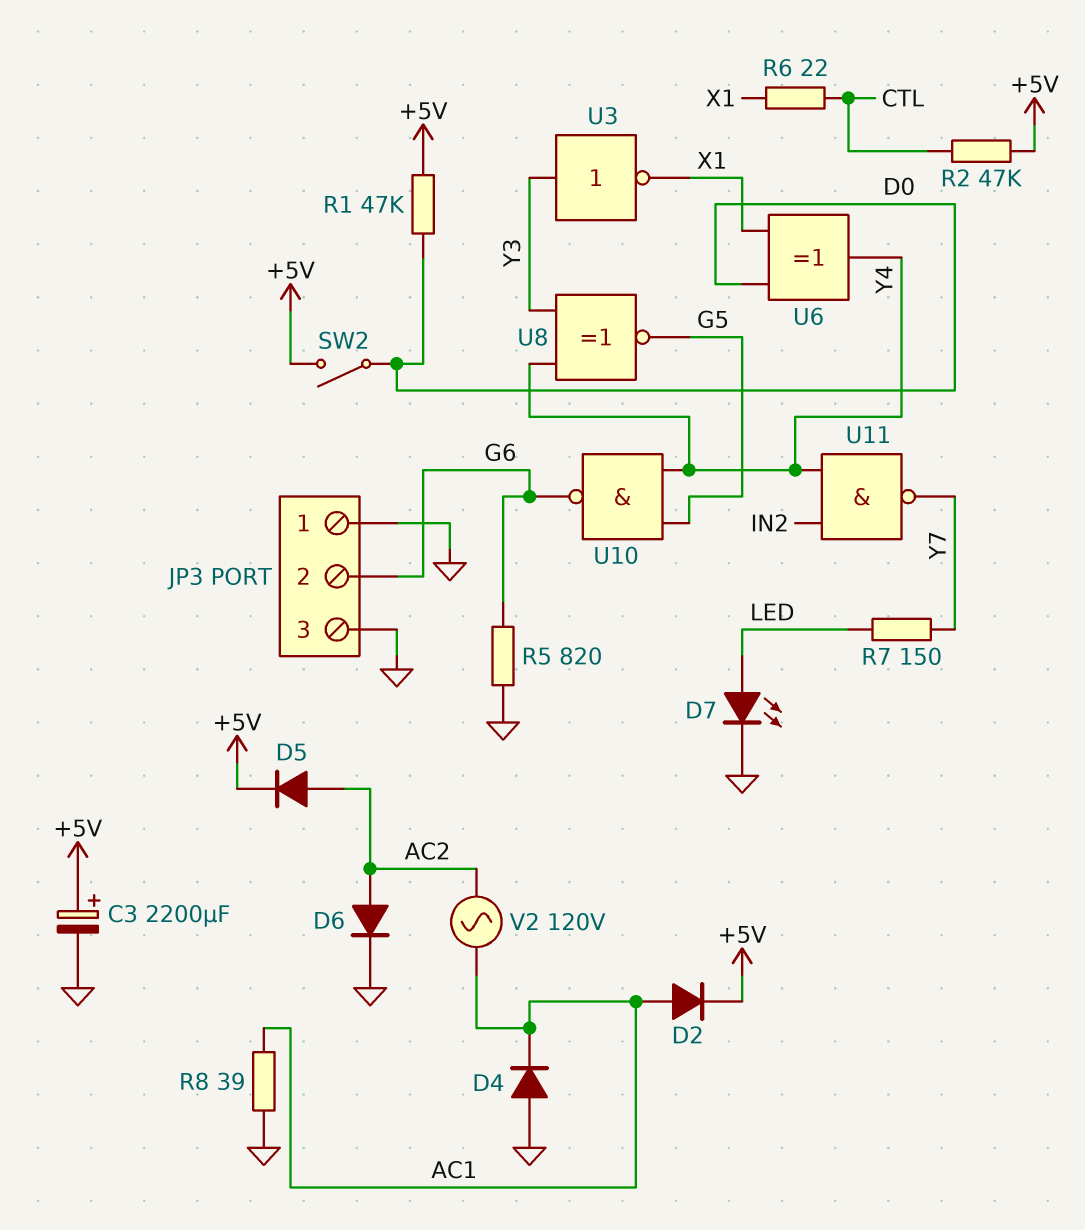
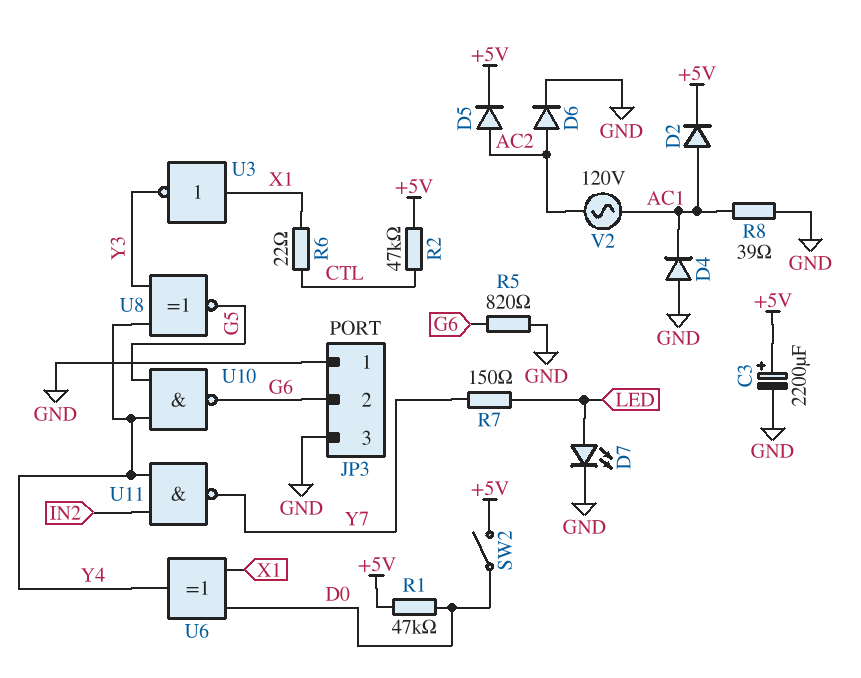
U3: NOT (in Y3, out X1) -> NOT (in X1, out Y3)

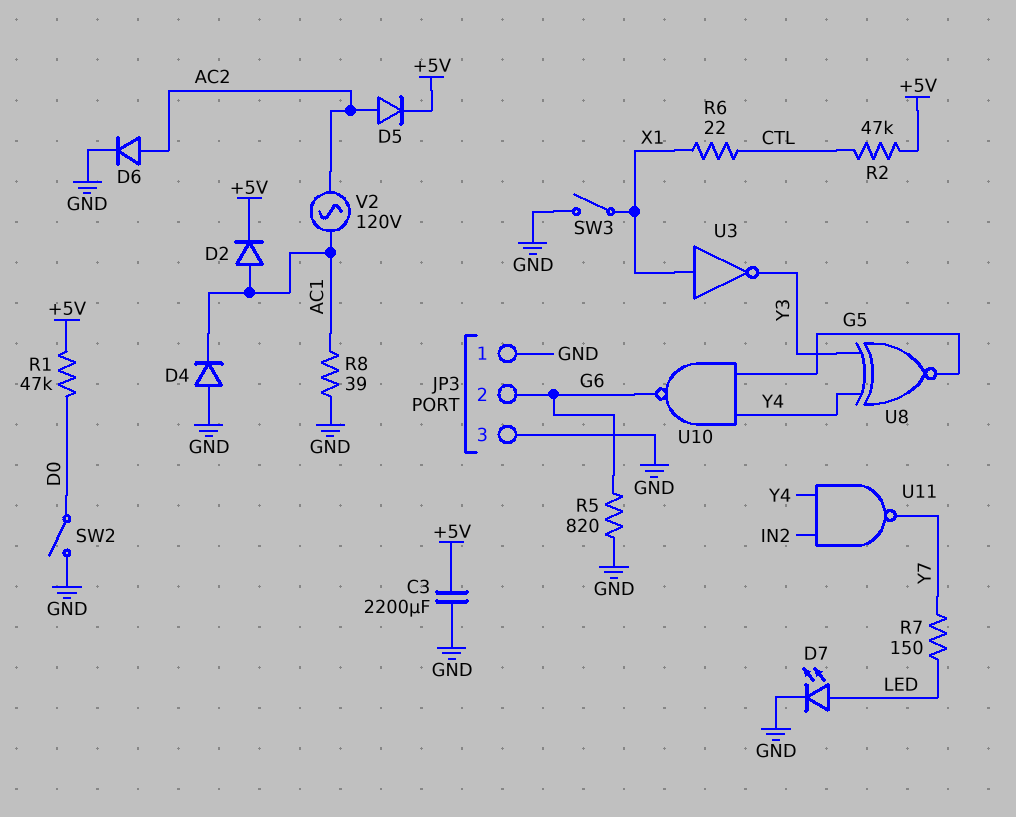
C3: 2200uF (plus +5V, minus GND) -> 2200uF (+5V, GND)
SW2: switch (+5V, D0) -> switch (D0, GND)
SW3: none -> switch (GND, X1)
U6: XOR (in D0, in X1, out Y4) -> none

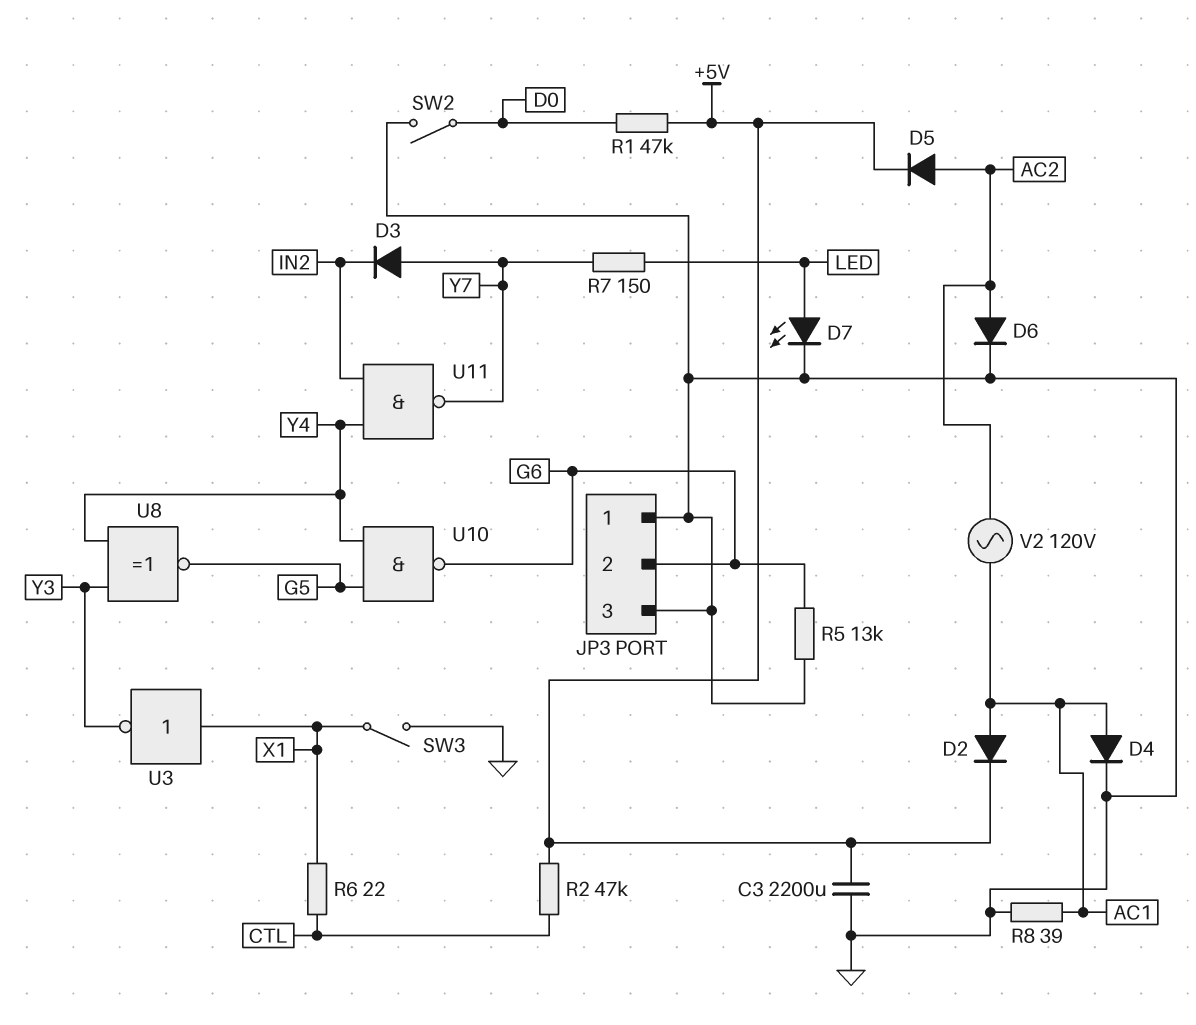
D3: none -> diode (A Y7, K IN2)
D4: diode (A GND, K AC1) -> diode (A AC1, K GND)
R5: 820 (G6, GND) -> 13k (G6, GND)

